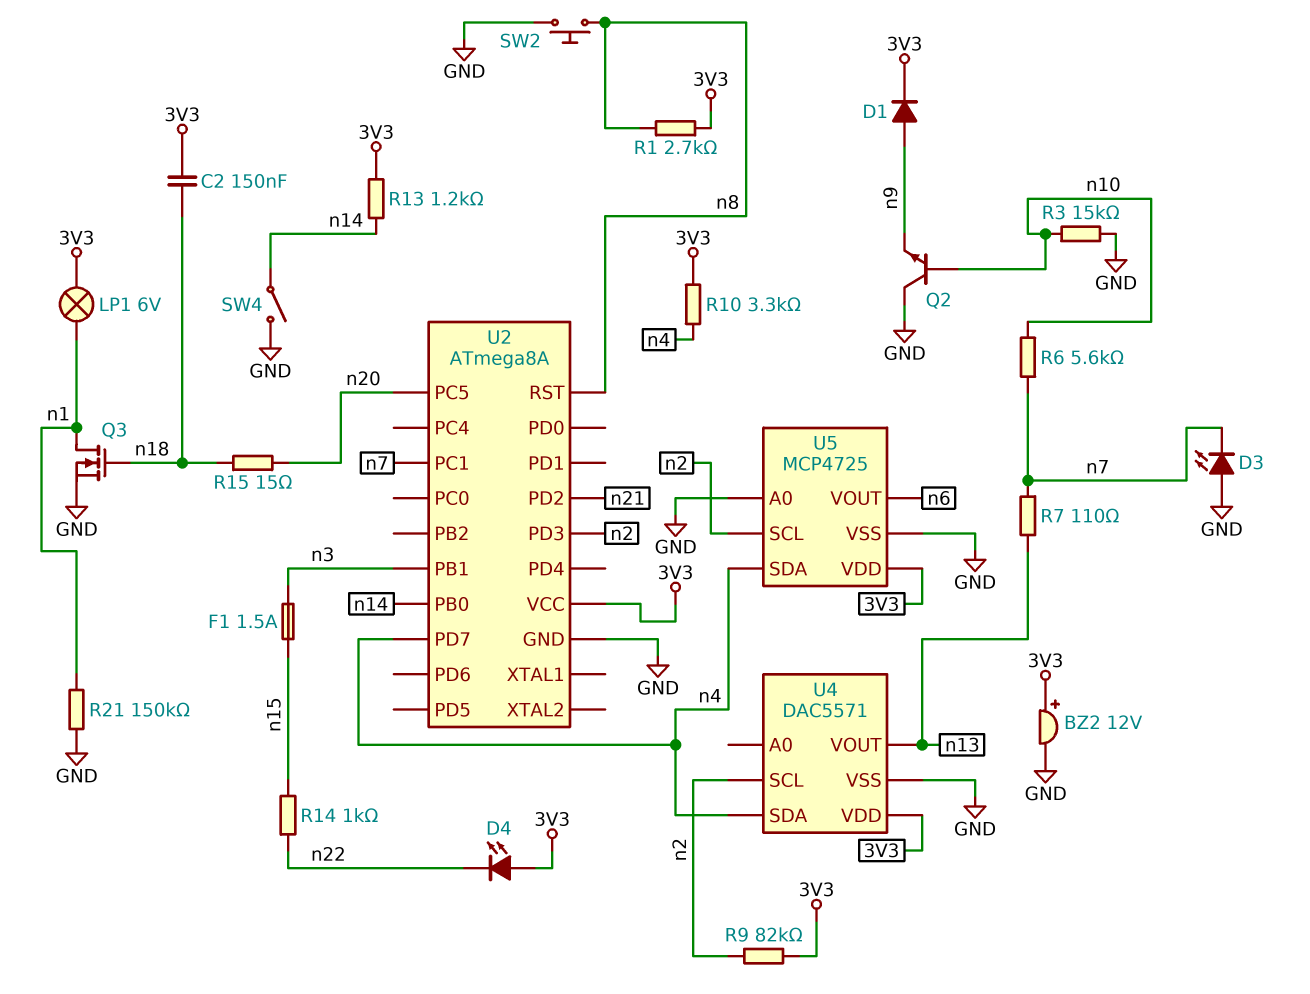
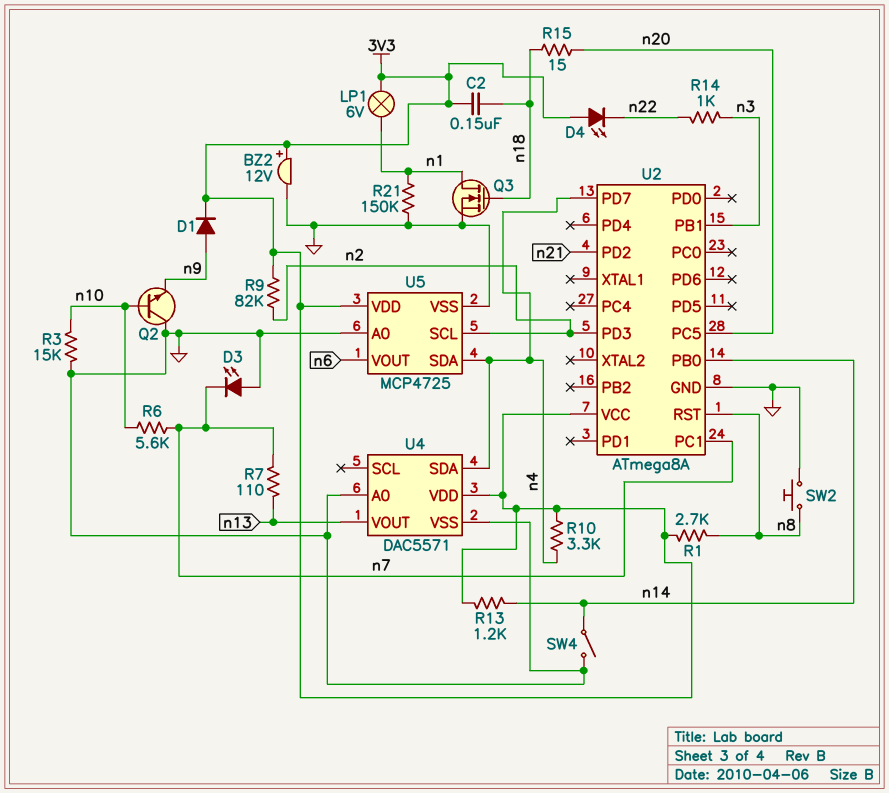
F1: 1.5A (n3, n15) -> none
R14: 1k (n15, n22) -> 1k (n3, n22)
U4 pin A0: none -> GND
U4 pin SCL: n2 -> none

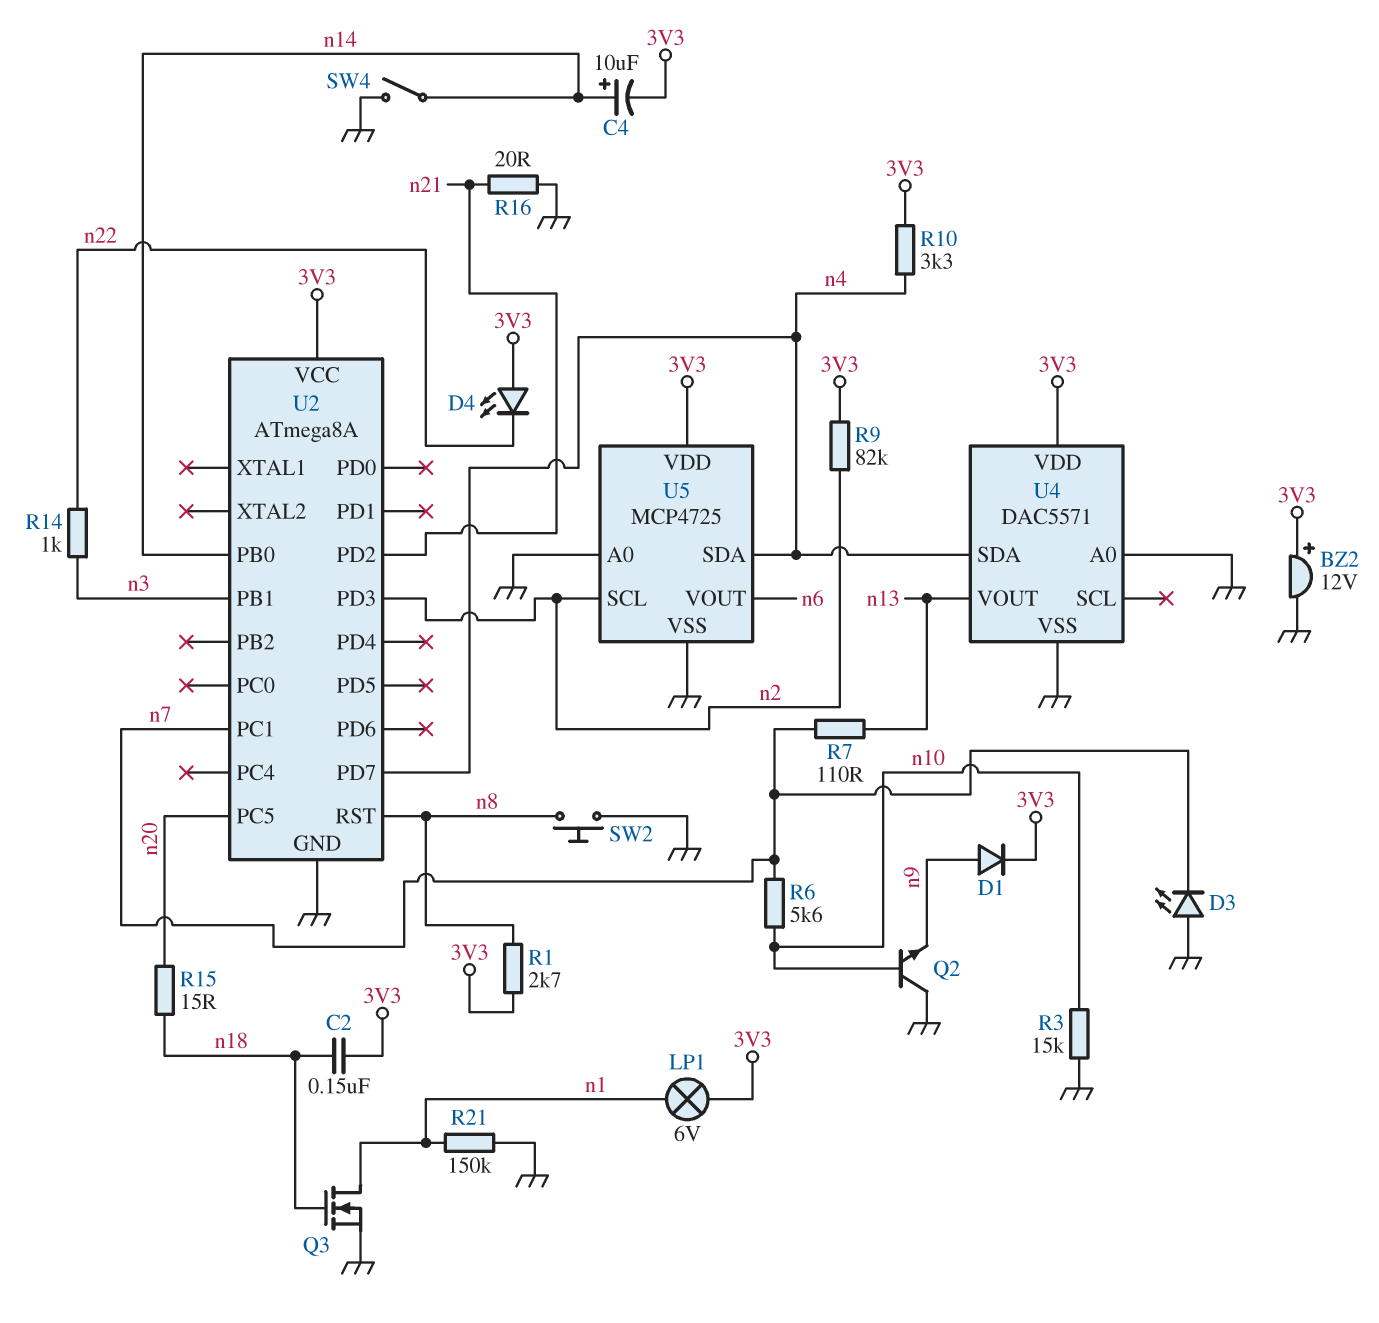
C4: none -> 10uF (plus n14, minus 3V3)
R13: 1.2k (3V3, n14) -> none
R16: none -> 20 (GND, n21)

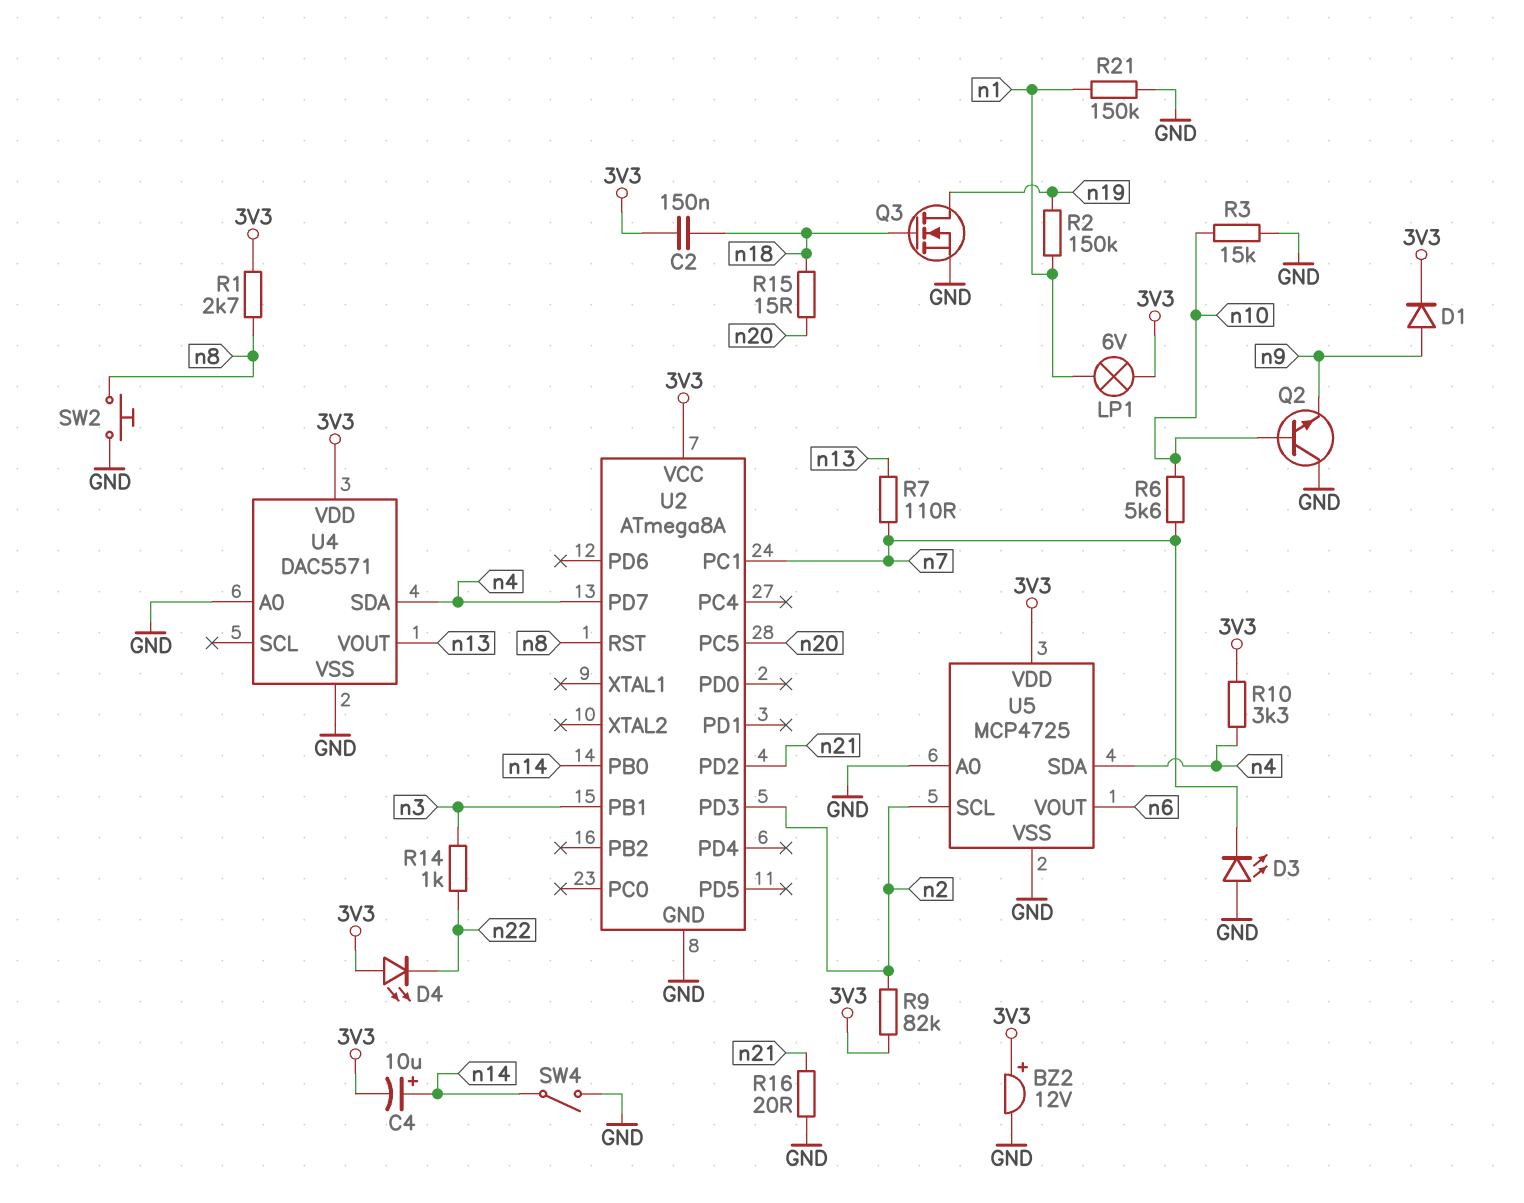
Q3: NMOS (G n18, D n1, S GND) -> NMOS (G n18, D n19, S GND)
R2: none -> 150k (n1, n19)

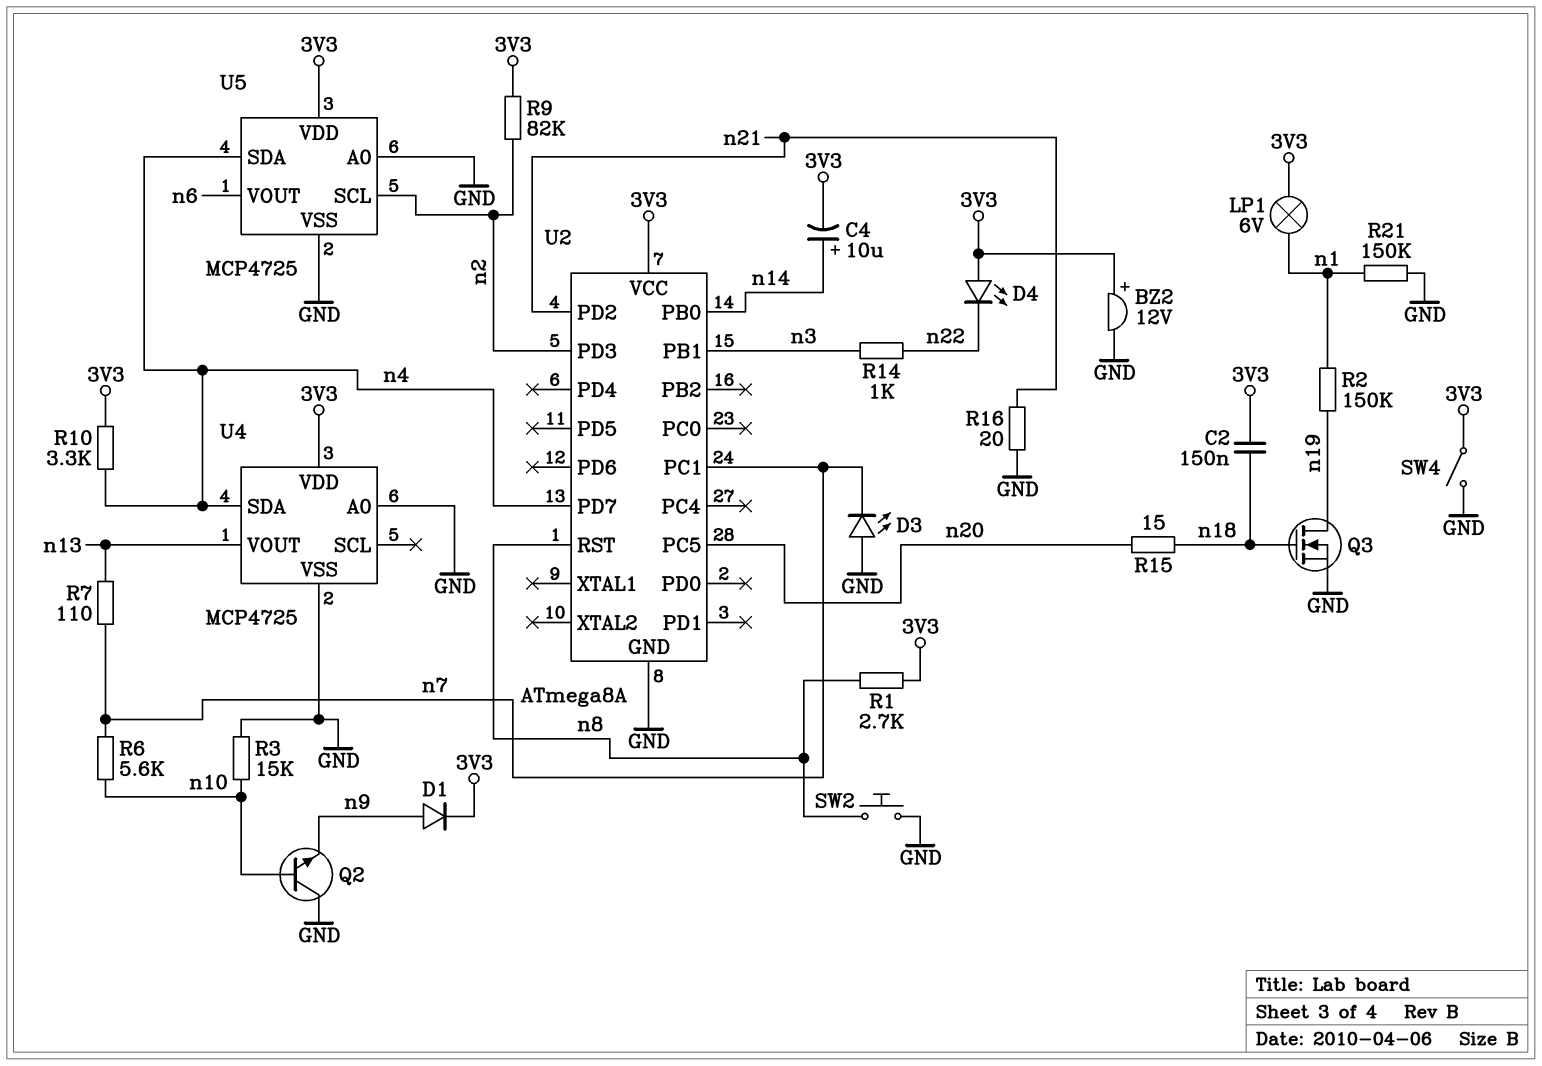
SW4: switch (GND, n14) -> switch (3V3, GND)
U4: DAC5571 -> MCP4725

